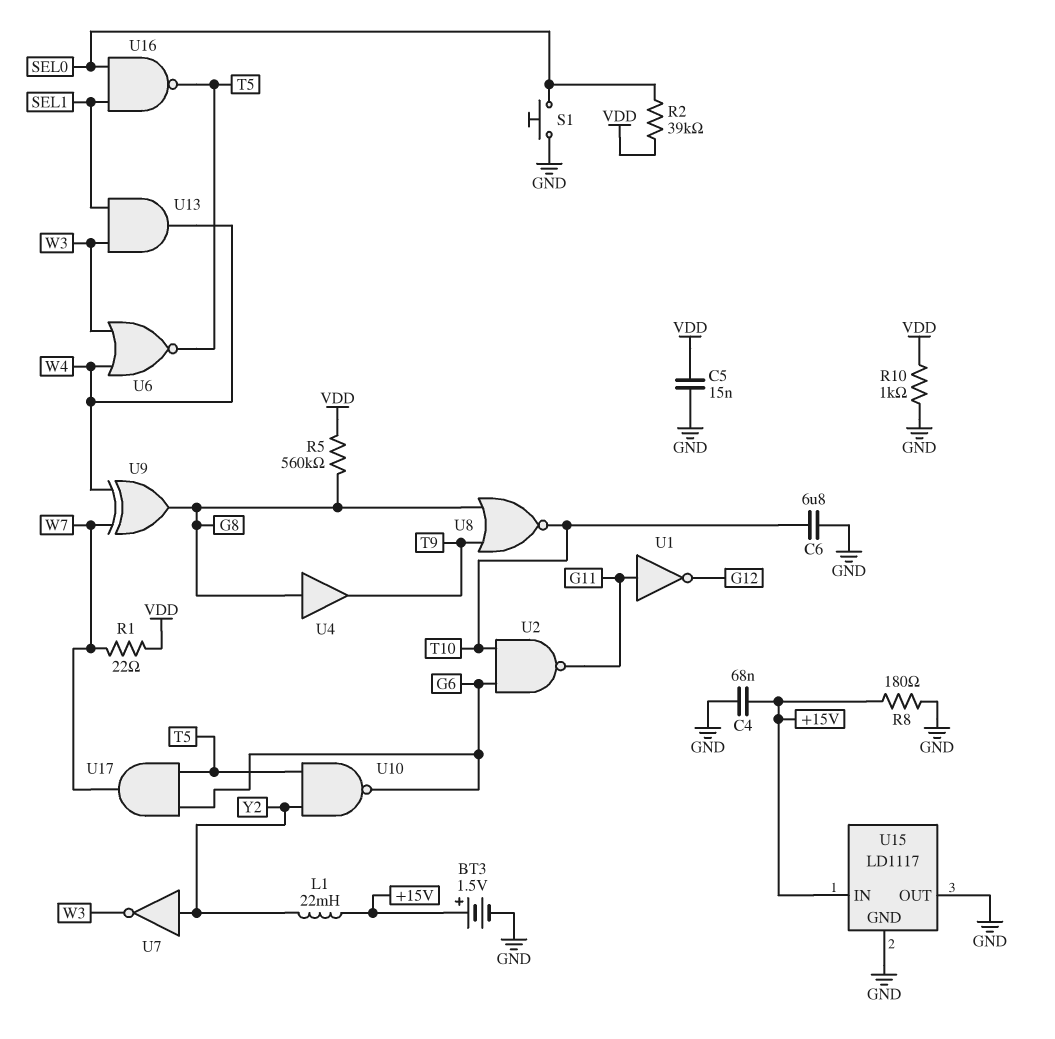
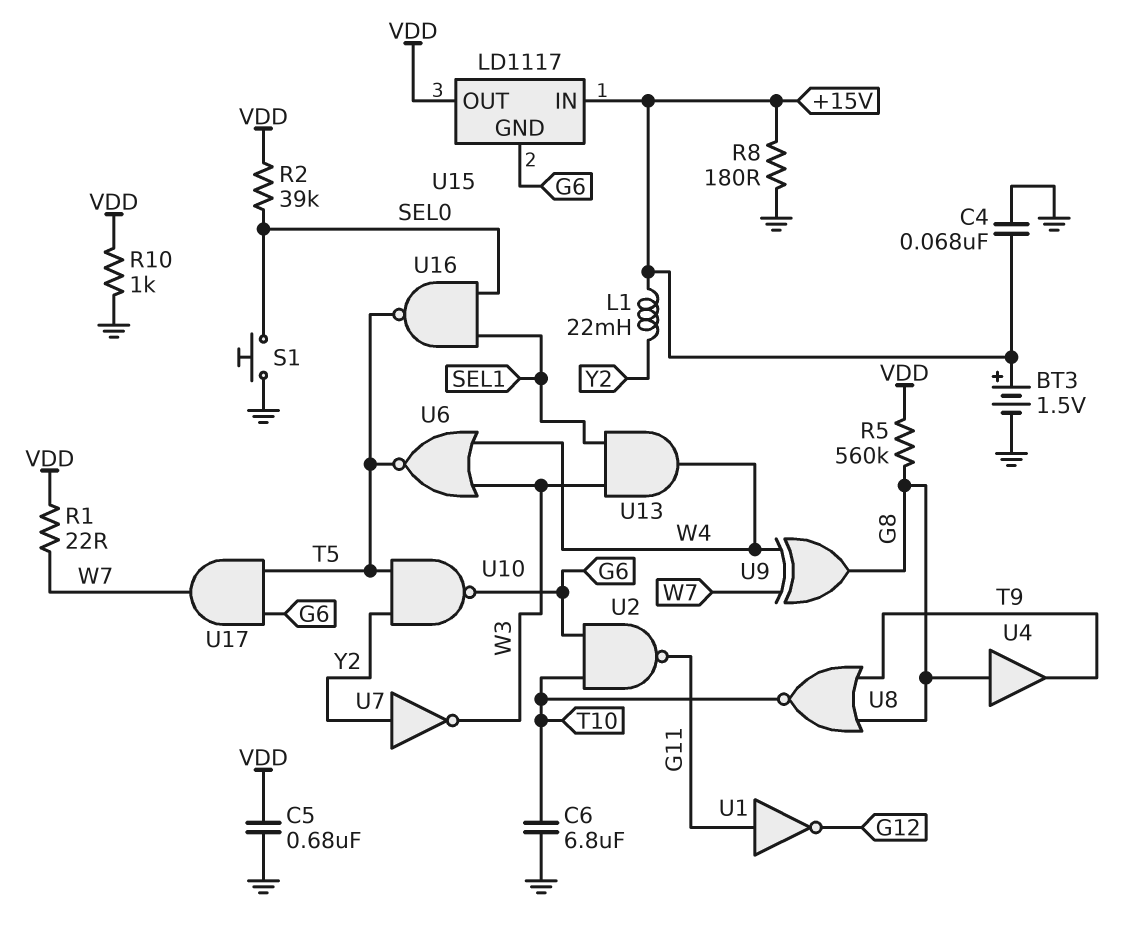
C5: 15nF (GND, VDD) -> 680nF (GND, VDD)
U15 pin GND: GND -> G6
U15 pin OUT: GND -> VDD

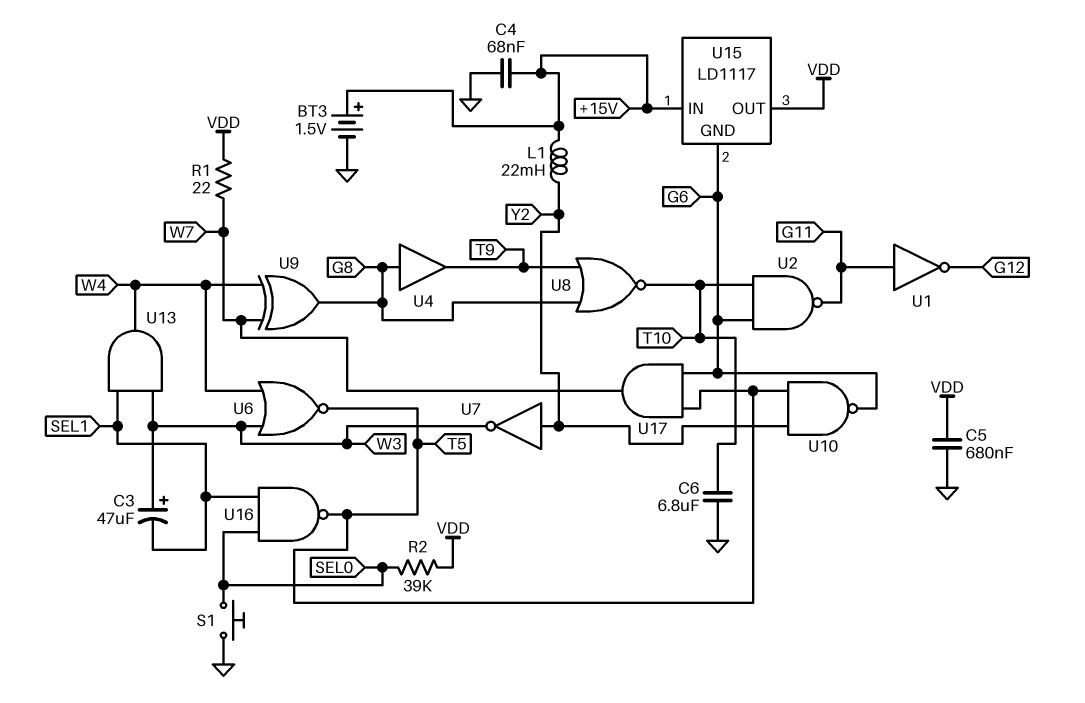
C3: none -> 47uF (plus W3, minus SEL1)
R5: 560k (G8, VDD) -> none
R8: 180 (+15V, GND) -> none
R10: 1k (GND, VDD) -> none

